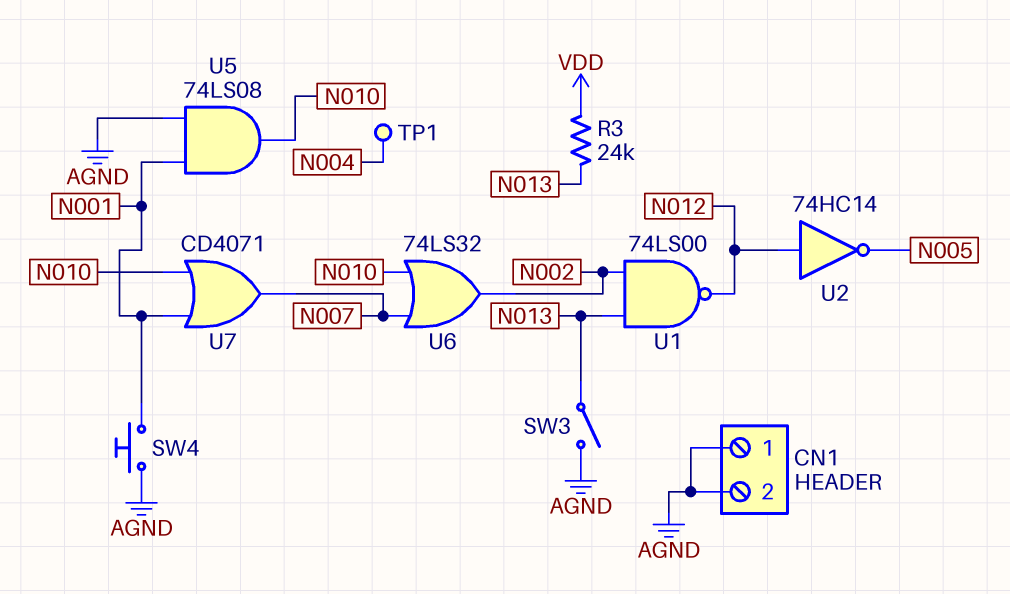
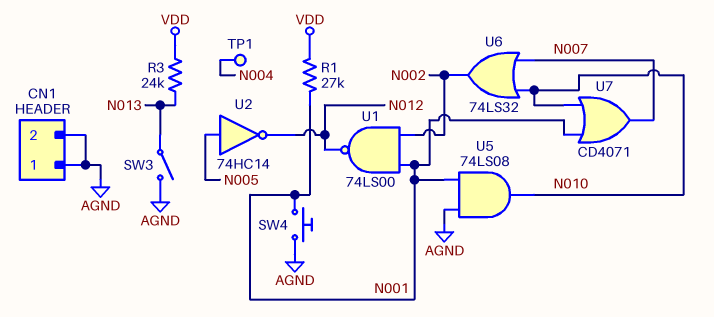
R1: none -> 27k (N001, VDD)
U1: NAND 74LS00 (in N002, in N013, out N012) -> NAND 74LS00 (in N001, in N002, out N012)
U2: NOT 74HC14 (in N012, out N005) -> NOT 74HC14 (in N005, out N012)

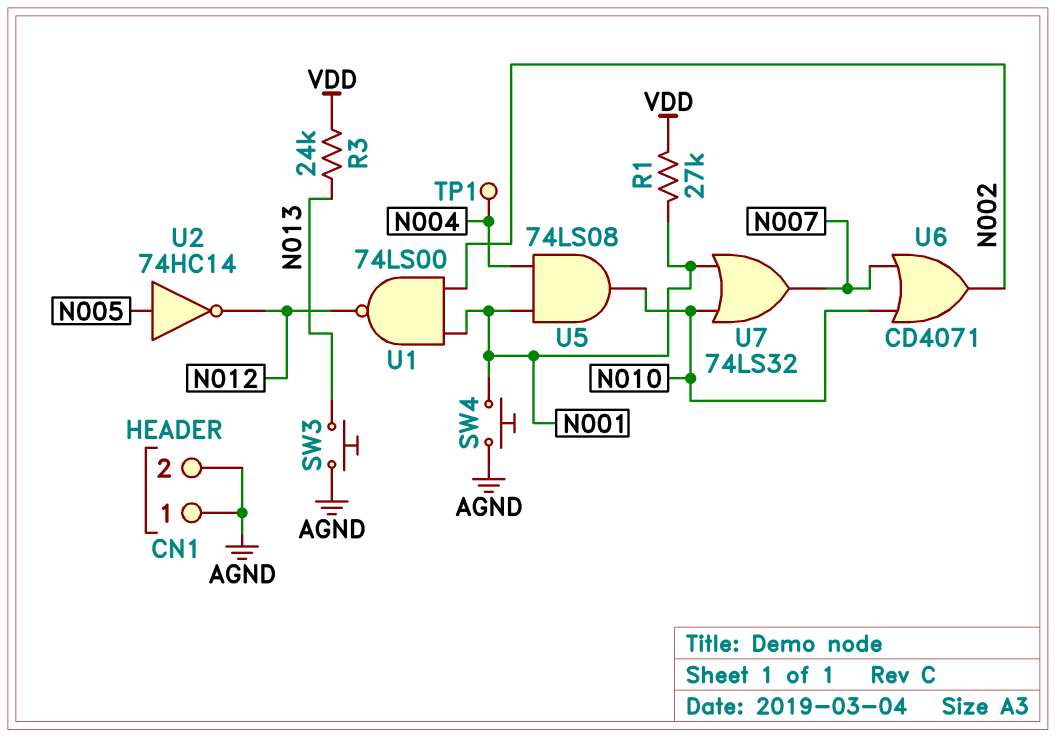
SW3: switch (AGND, N013) -> button (AGND, N013)
U5: AND 74LS08 (in AGND, in N001, out N010) -> AND 74LS08 (in N001, in N004, out N010)
U6: OR 74LS32 (in N007, in N010, out N002) -> OR CD4071 (in N007, in N010, out N002)
U7: OR CD4071 (in N001, in N010, out N007) -> OR 74LS32 (in N001, in N010, out N007)

